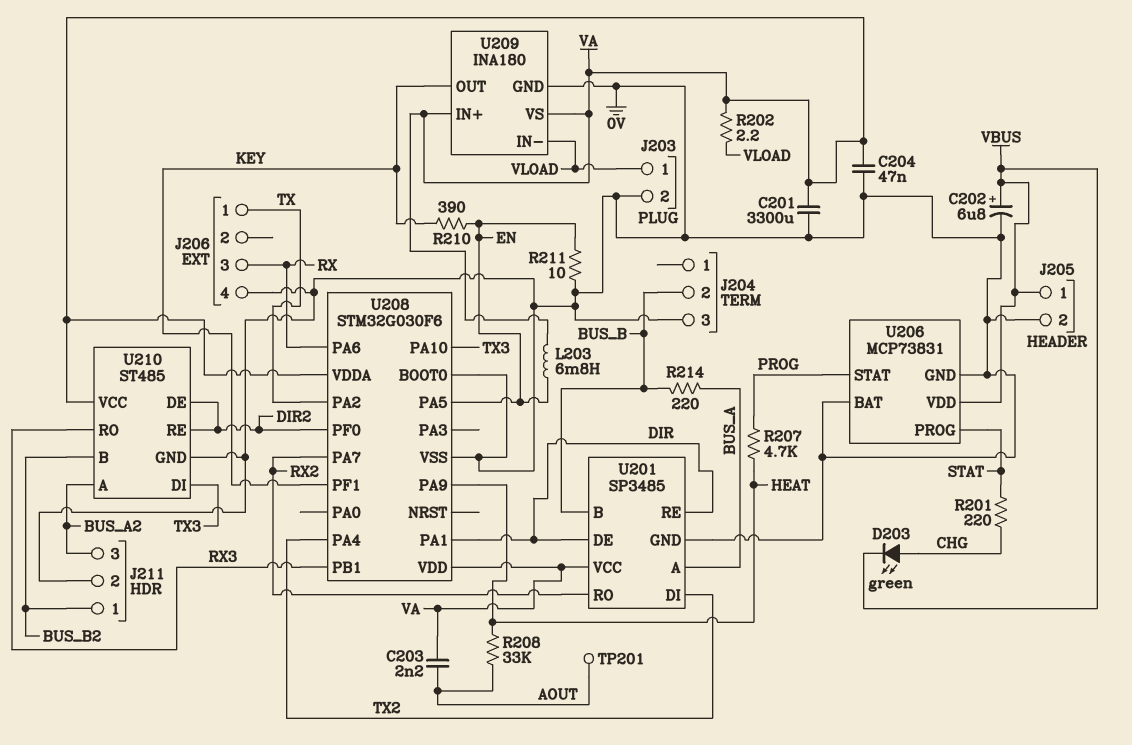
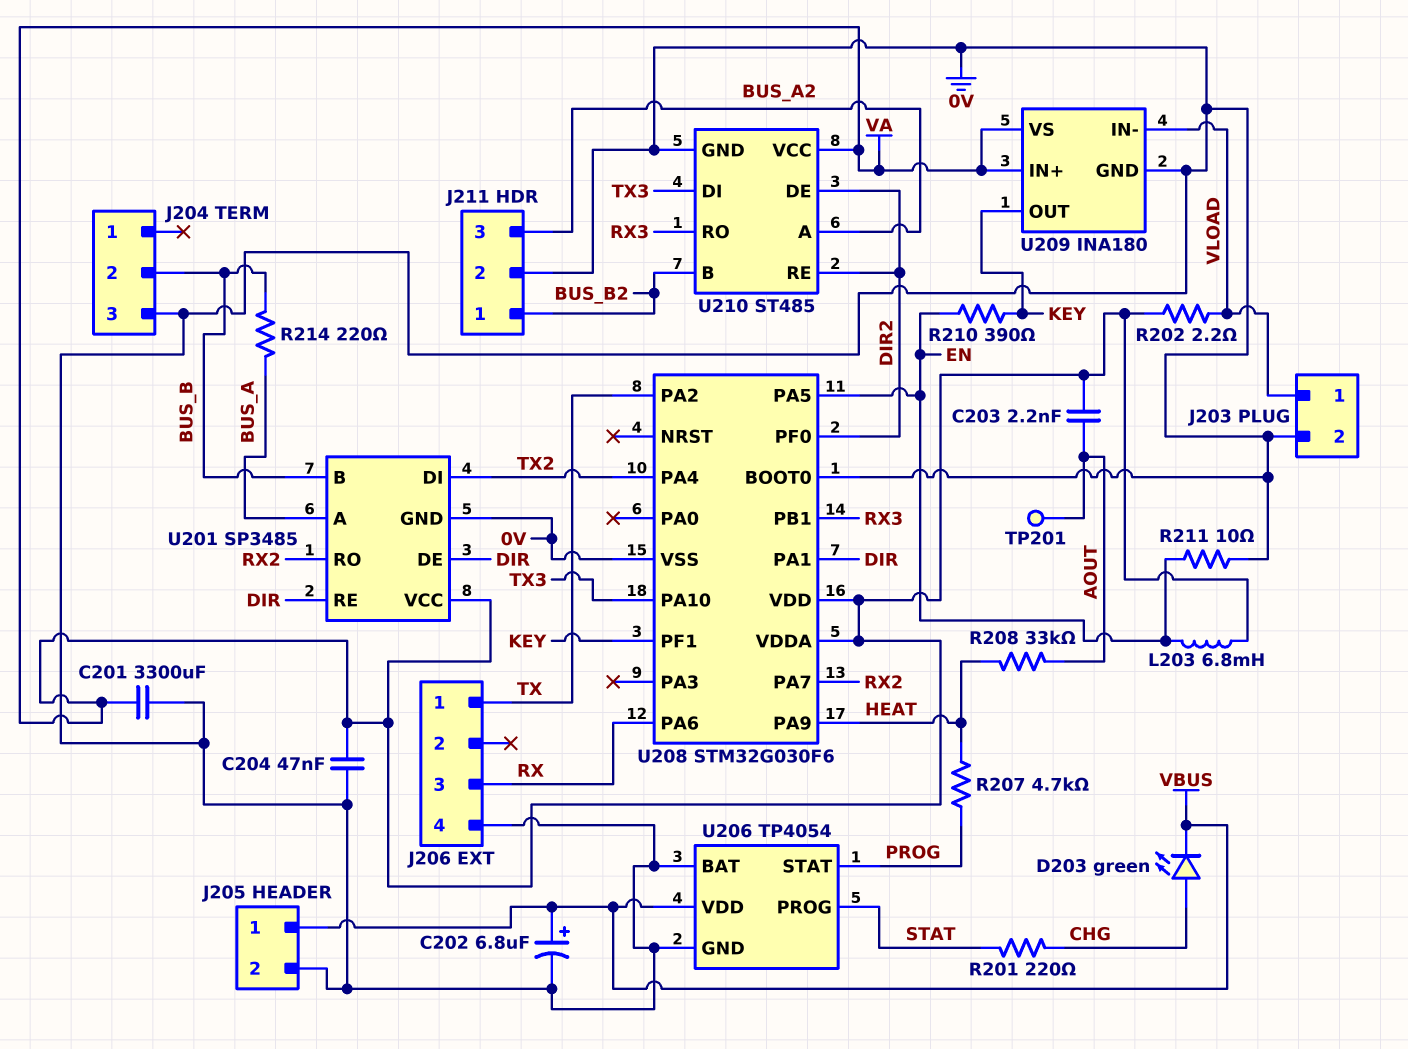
U206: MCP73831 -> TP4054

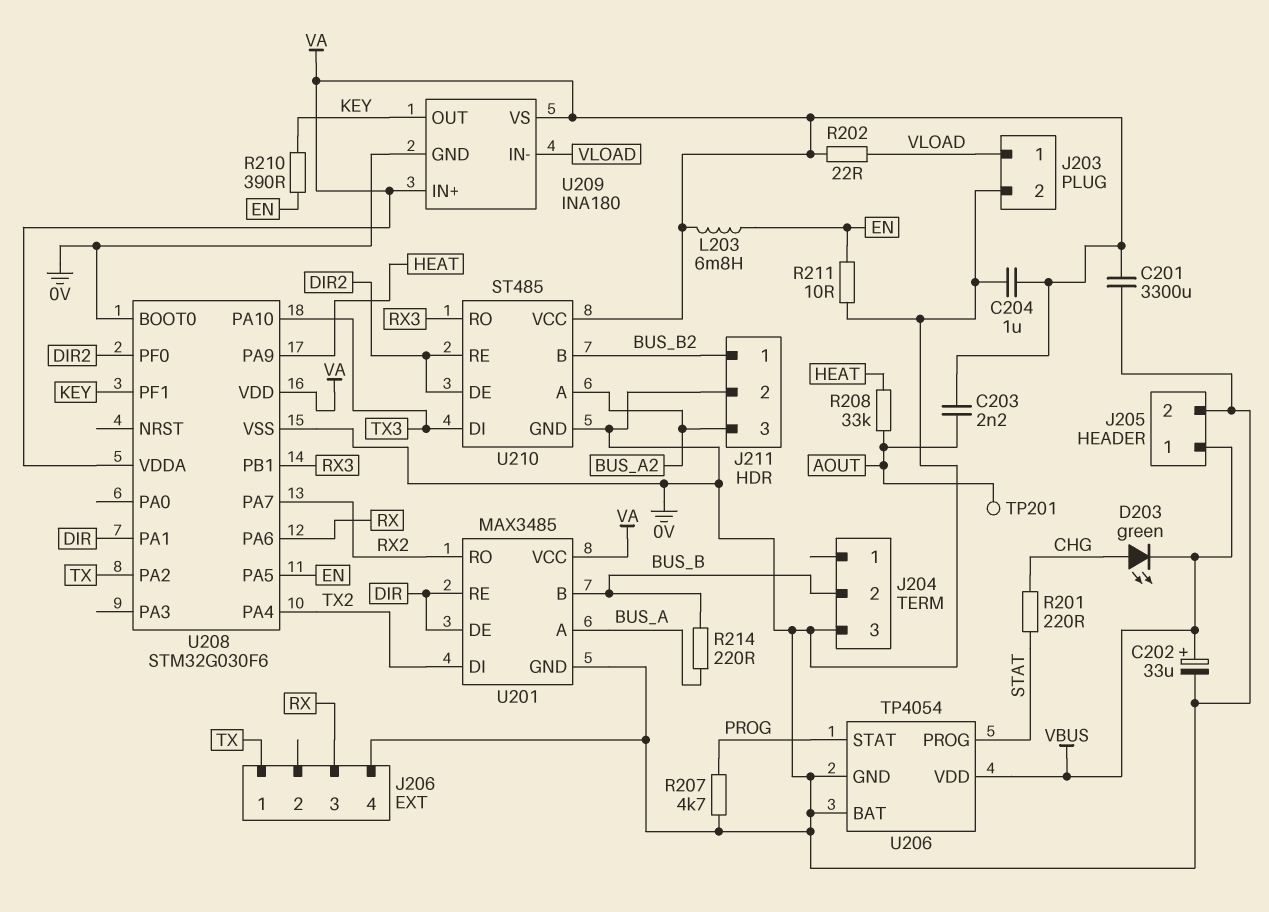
C202: 6.8uF (plus VBUS, minus 0V) -> 33uF (plus VBUS, minus 0V)
C204: 47nF (0V, VA) -> 1uF (0V, VA)
R202: 2.2 (VA, VLOAD) -> 22 (VA, VLOAD)
R207: 4.7k (HEAT, PROG) -> 4.7k (0V, PROG)
U201: SP3485 -> MAX3485

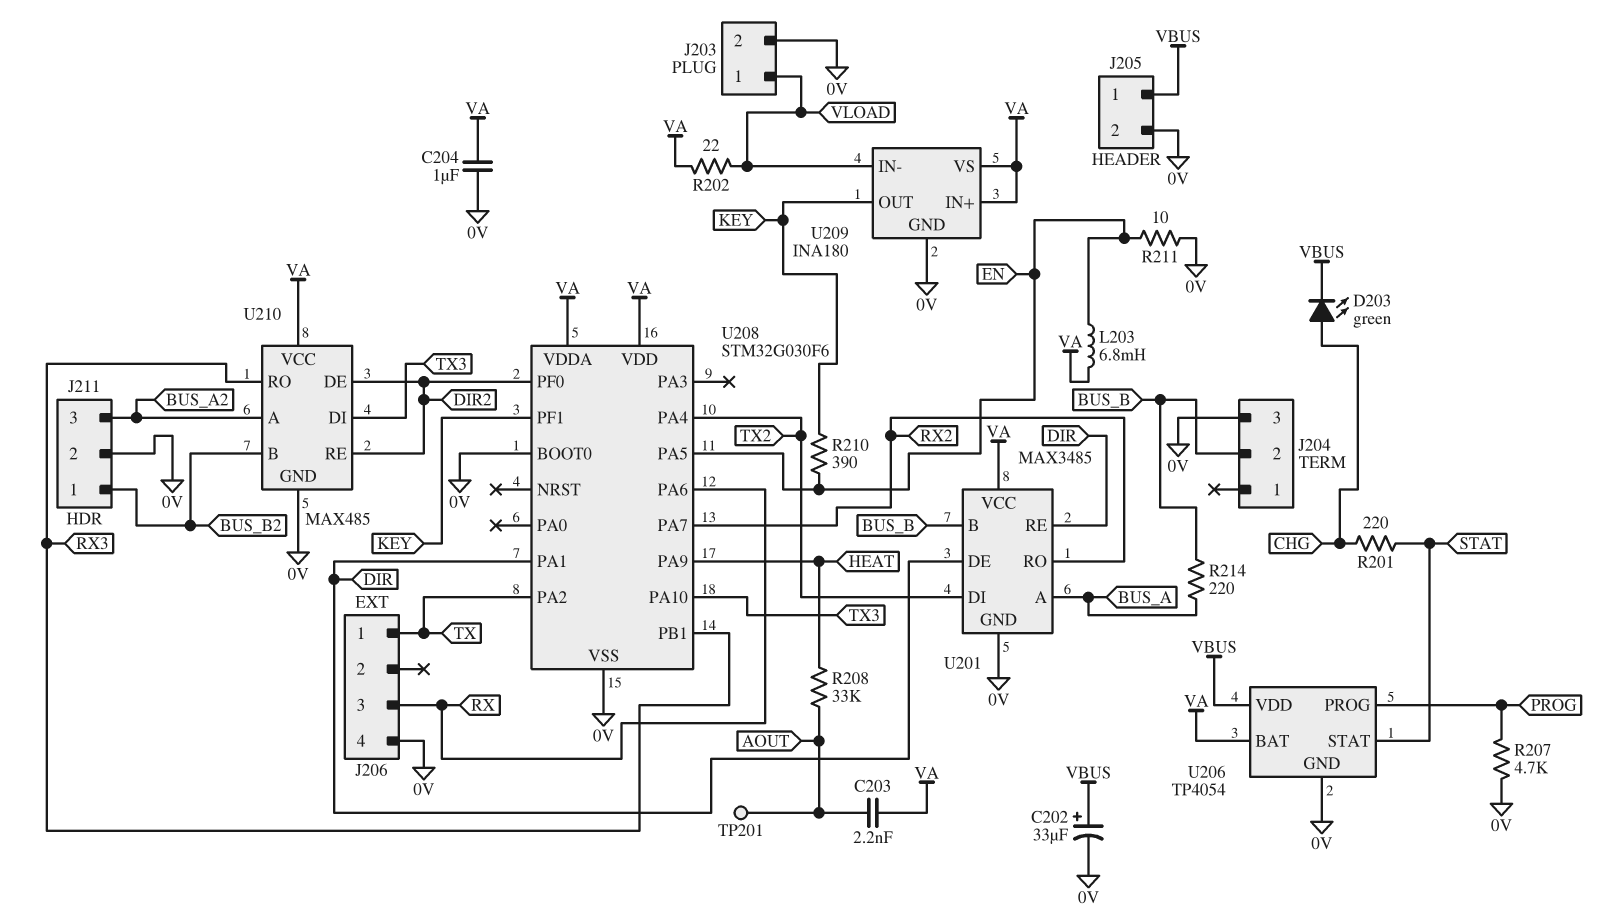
C201: 3300uF (0V, VA) -> none
U206 pin BAT: 0V -> VA
U206 pin PROG: STAT -> PROG
U206 pin STAT: PROG -> STAT
U210: ST485 -> MAX485

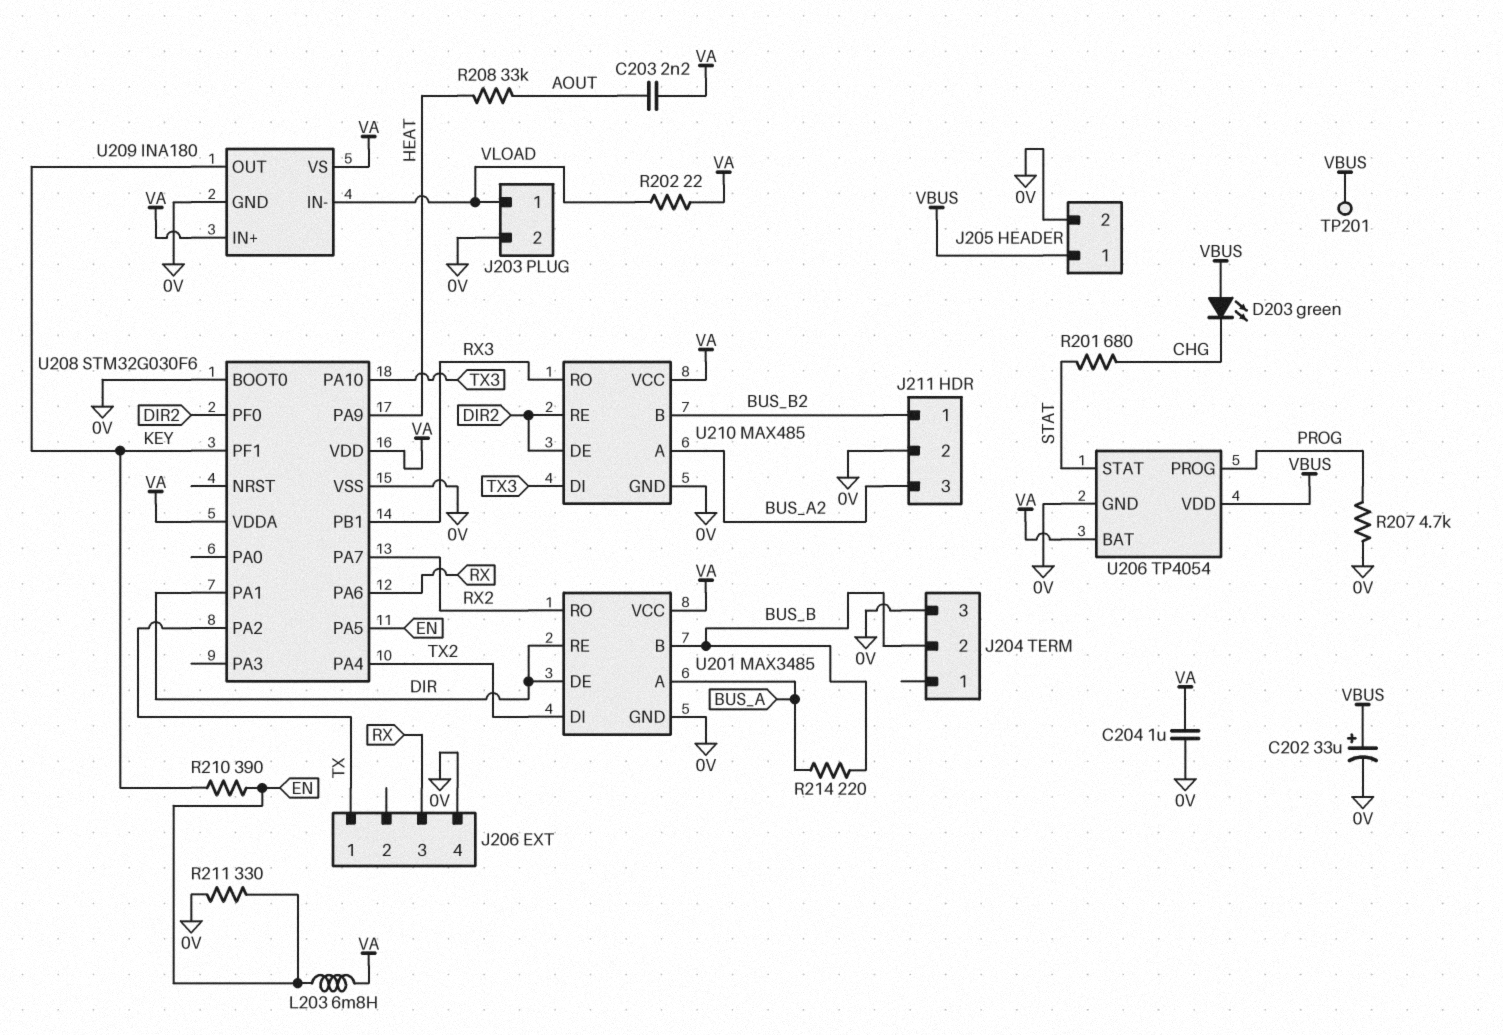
D203: LED green (A CHG, K VBUS) -> LED green (A VBUS, K CHG)
R201: 220 (CHG, STAT) -> 680 (CHG, STAT)
R211: 10 (0V, EN) -> 330 (0V, EN)
TP201: test point (AOUT) -> test point (VBUS)

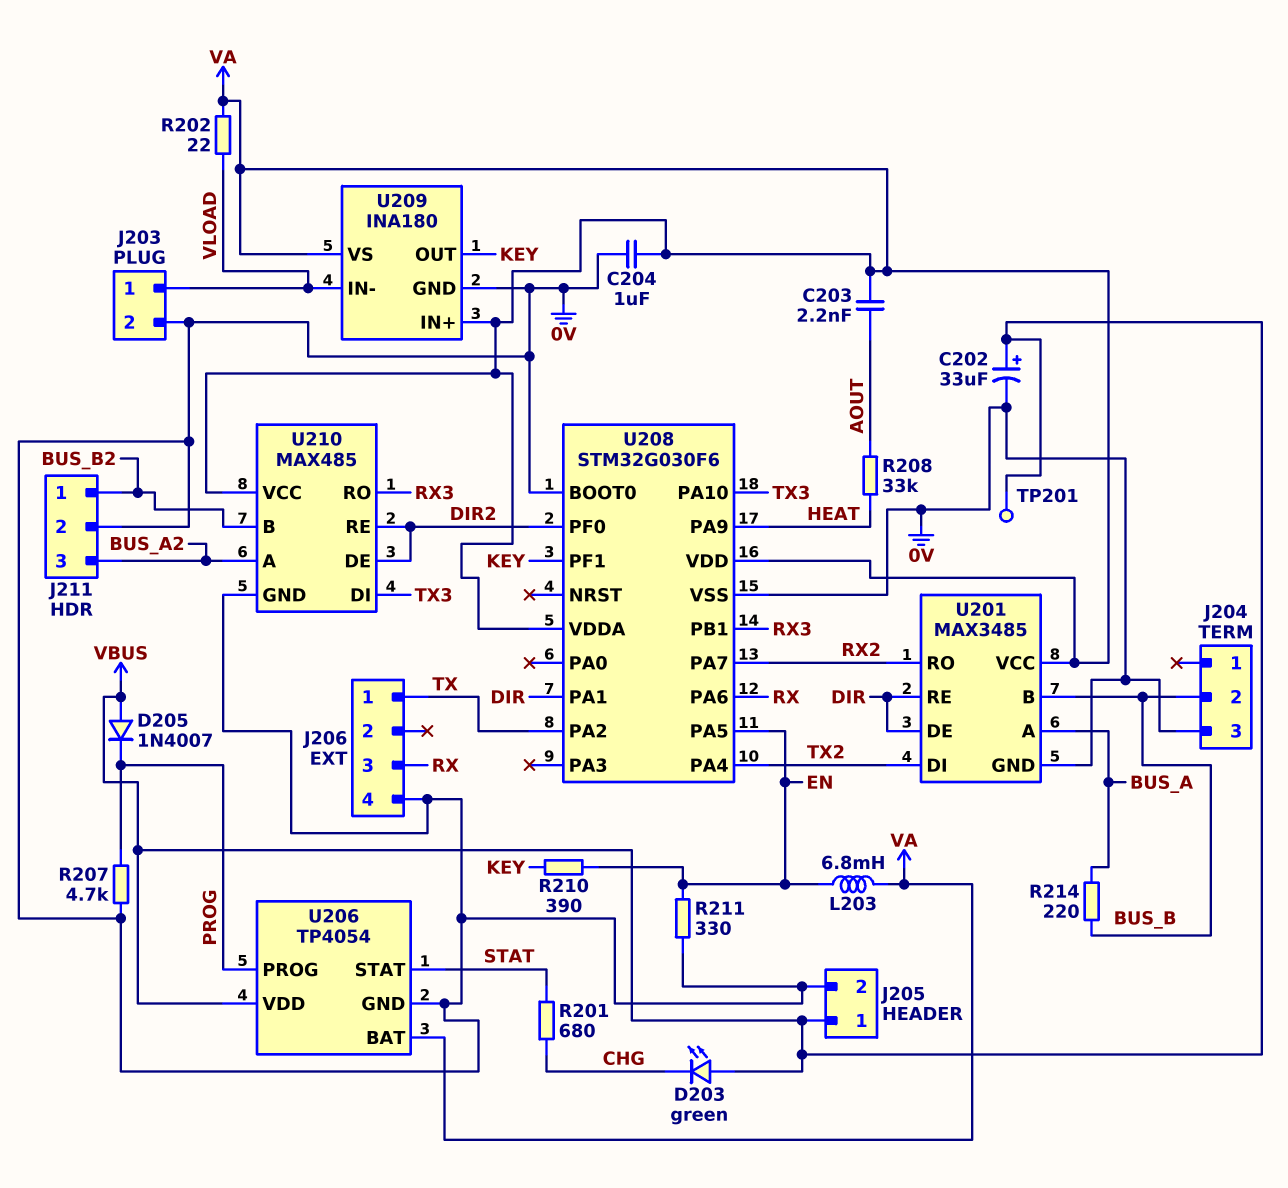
D205: none -> diode 1N4007 (A VBUS, K PROG)

